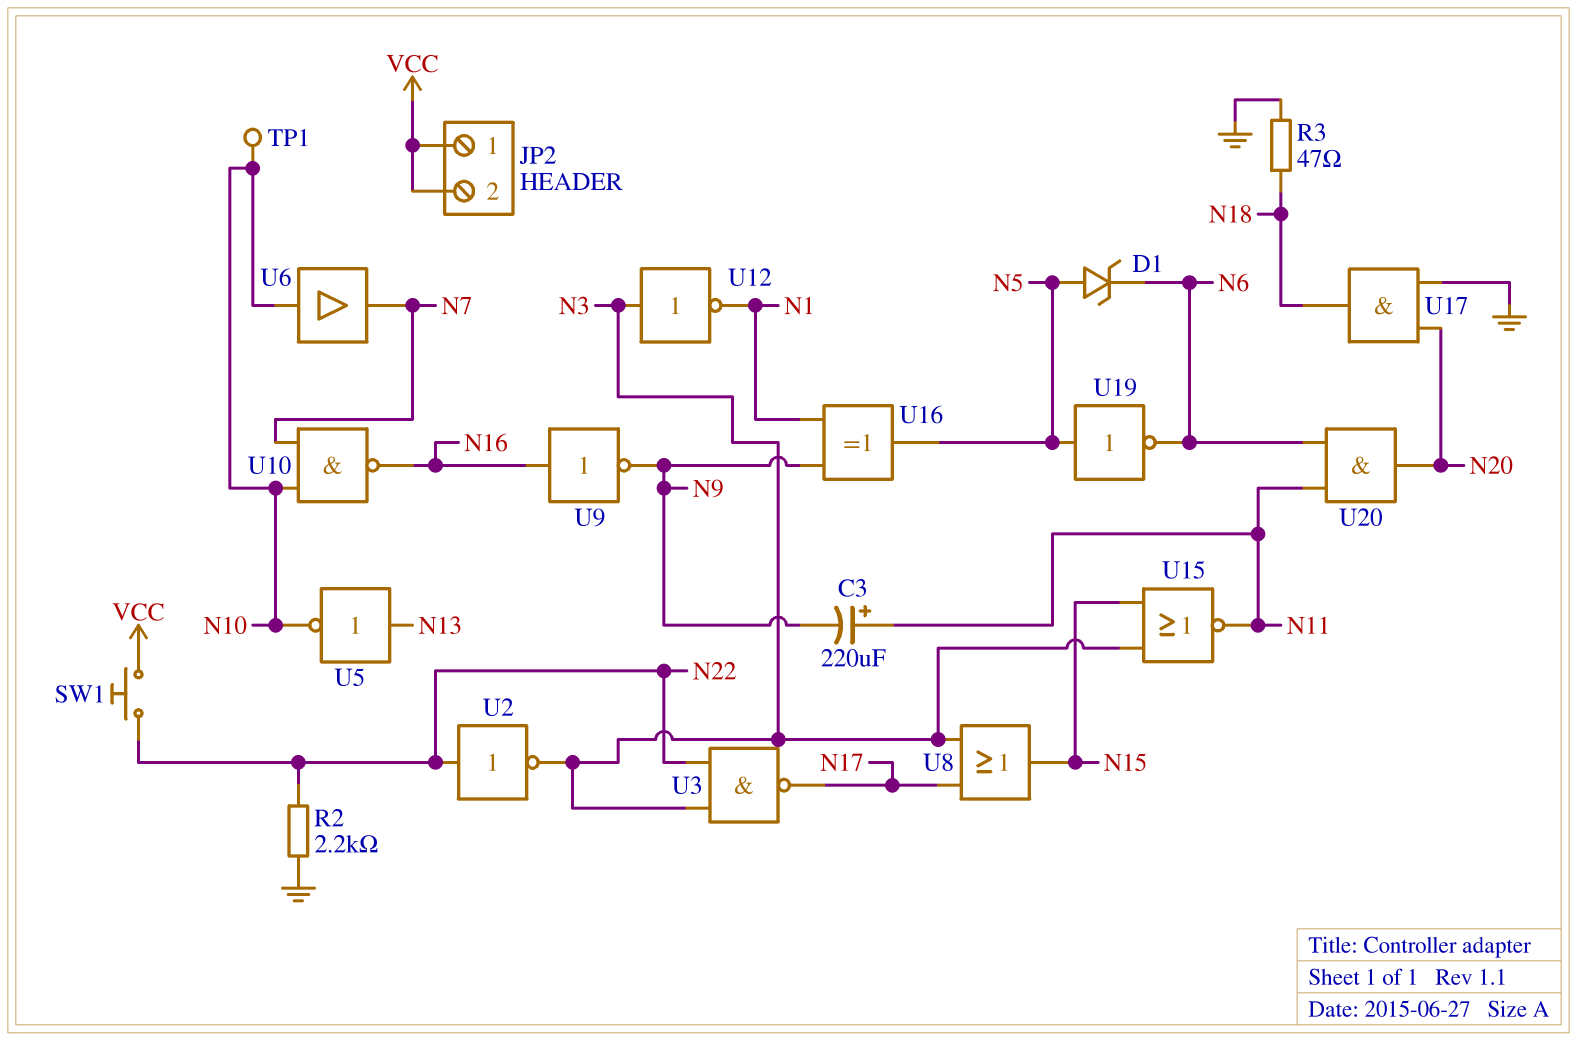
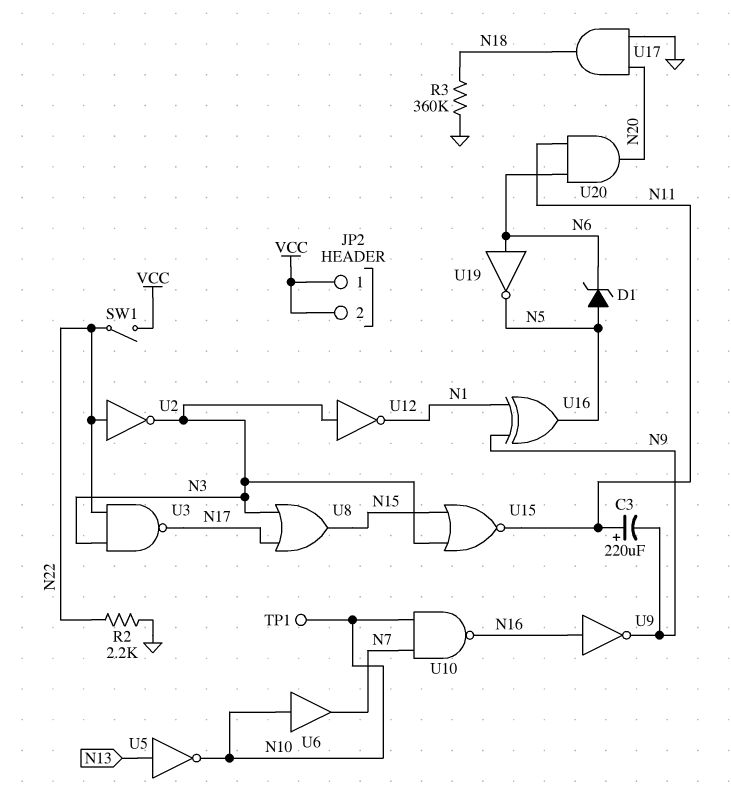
R3: 47 (GND, N18) -> 360k (GND, N18)
SW1: button (N22, VCC) -> switch (N22, VCC)
U19: NOT (in N5, out N6) -> NOT (in N6, out N5)

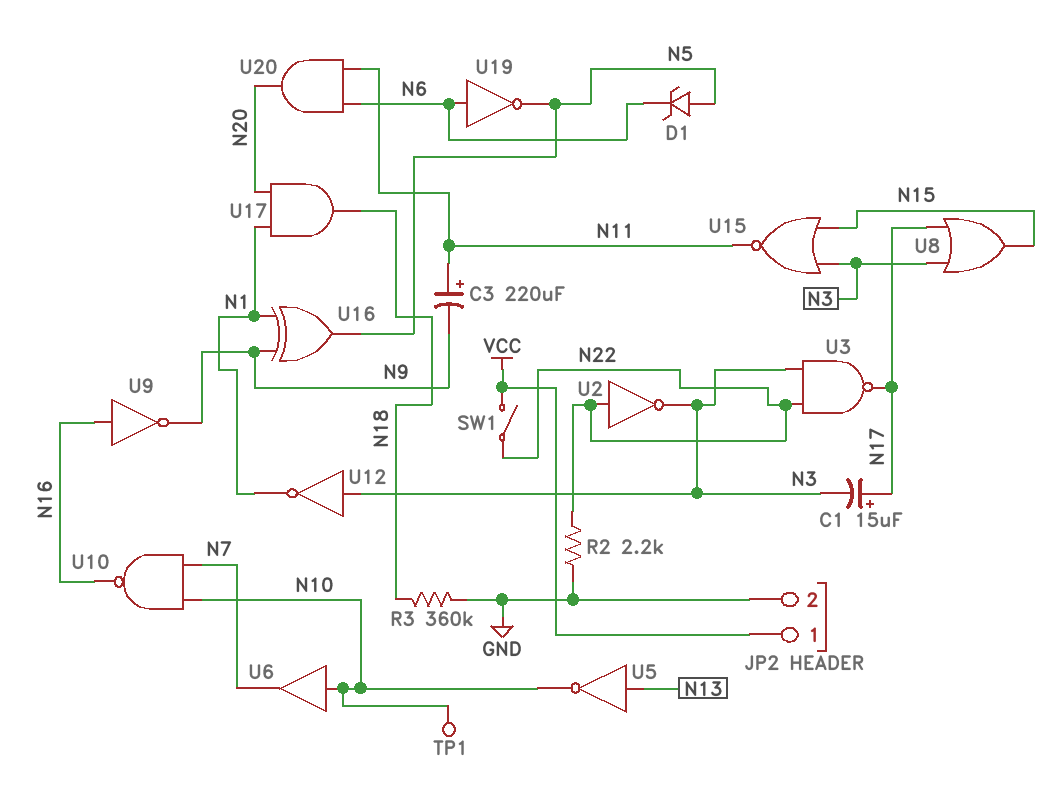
C1: none -> 15uF (plus N17, minus N3)
JP2 pin 2: VCC -> GND
U17: AND (in GND, in N20, out N18) -> AND (in N1, in N20, out N18)

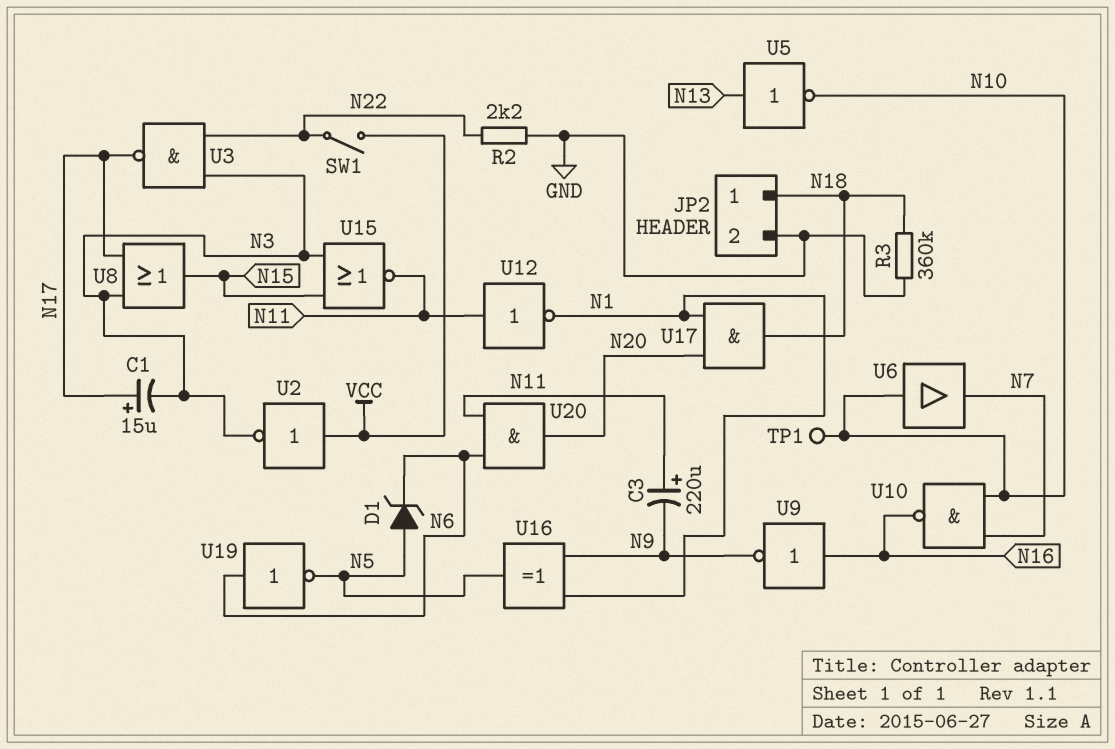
JP2 pin 1: VCC -> N18
U2: NOT (in N22, out N3) -> NOT (in VCC, out N3)
U12: NOT (in N3, out N1) -> NOT (in N11, out N1)

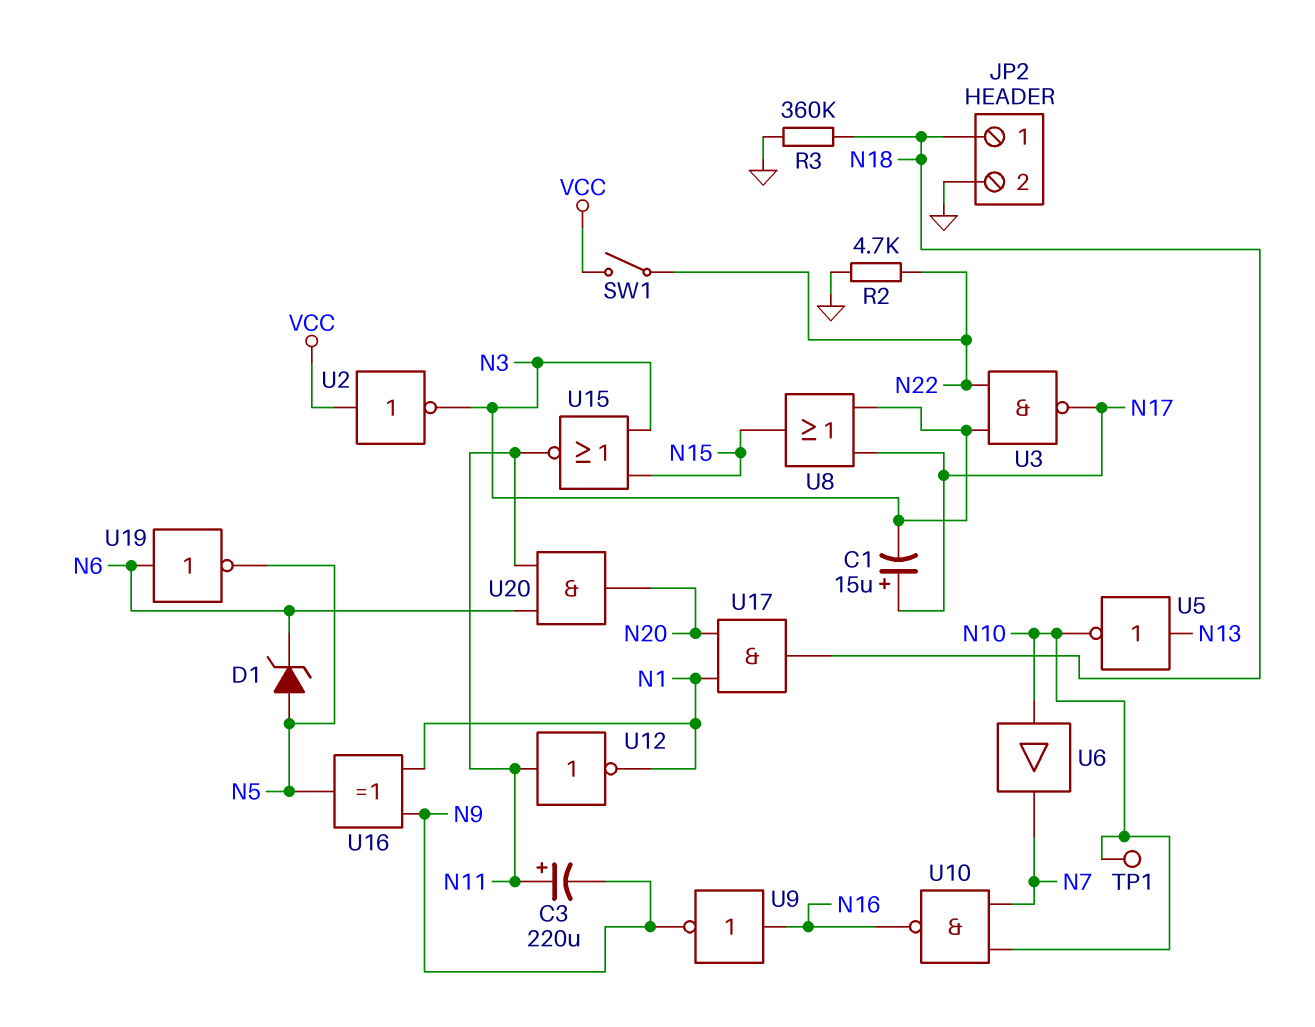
R2: 2.2k (GND, N22) -> 4.7k (GND, N22)

